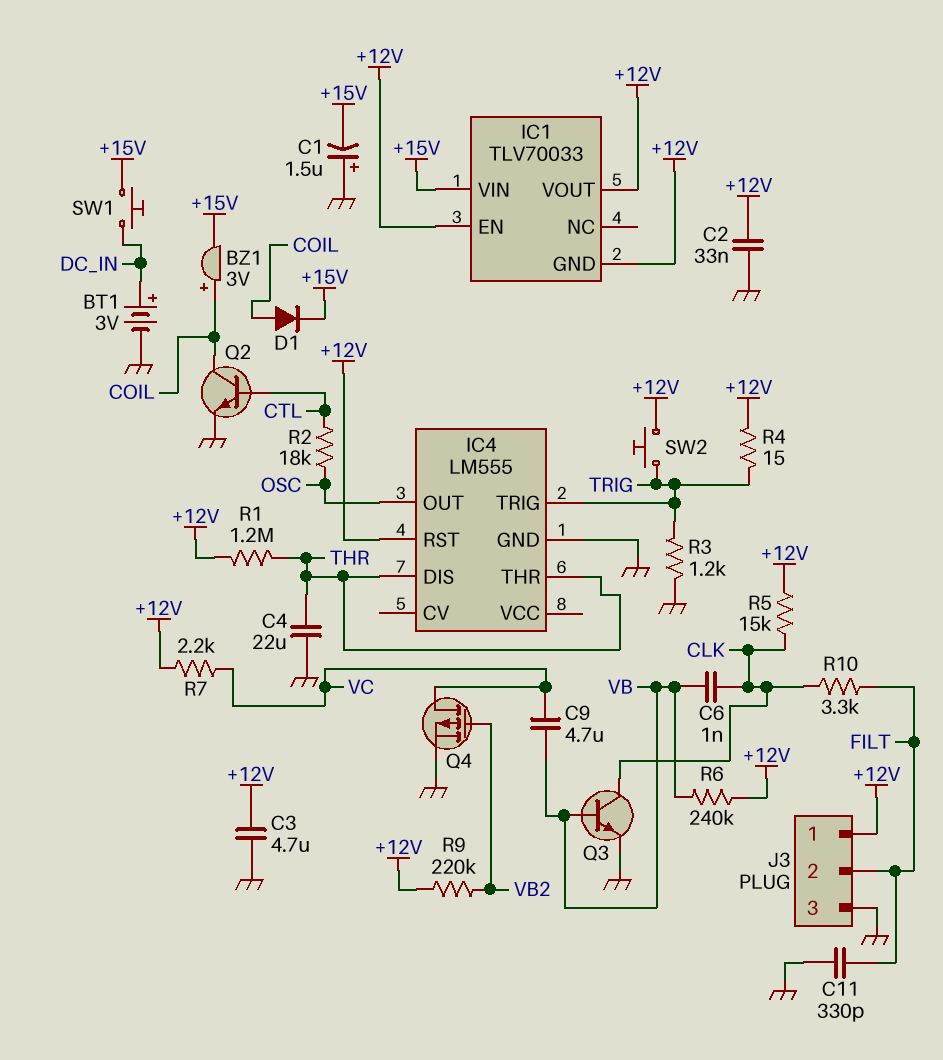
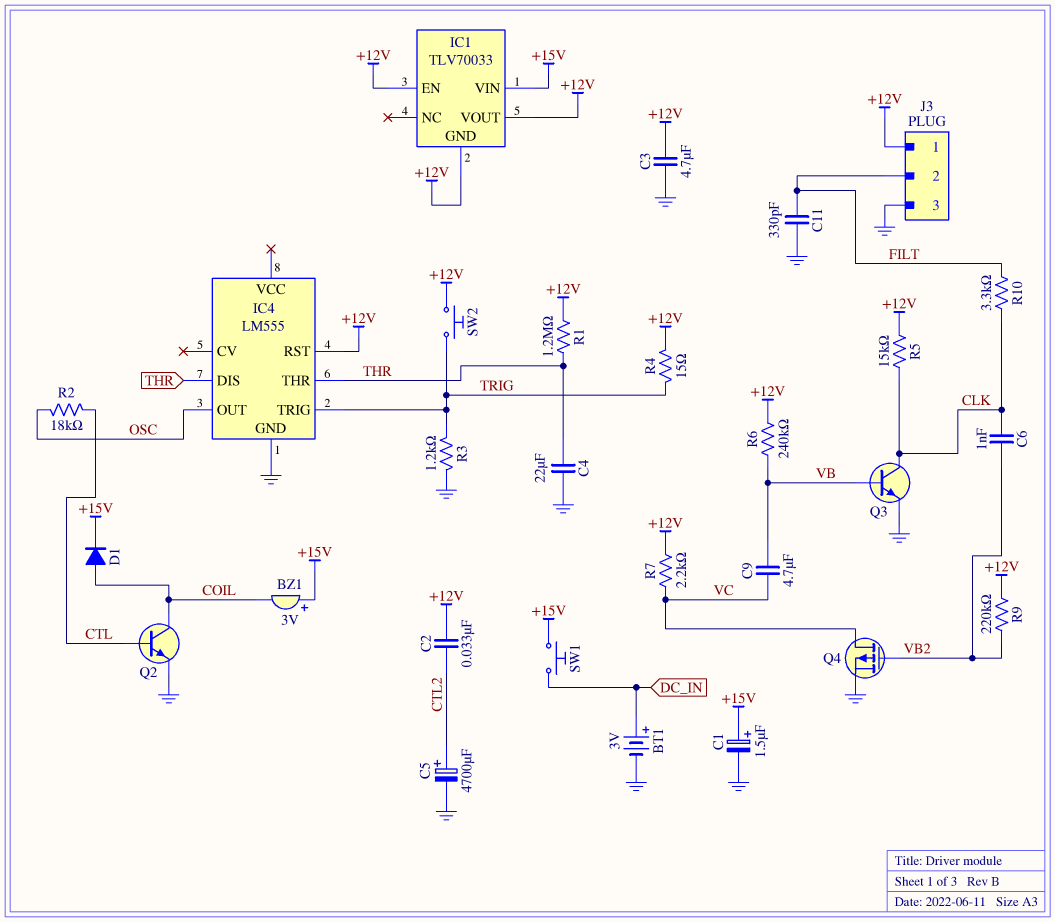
BZ1: buzzer 3V (plus COIL, minus +15V) -> buzzer 3V (plus +15V, minus COIL)
C1: 1.5uF (plus GND, minus +15V) -> 1.5uF (plus +15V, minus GND)
C2: 33nF (+12V, GND) -> 33nF (+12V, CTL2)
C5: none -> 4700uF (plus CTL2, minus GND)
C6: 1nF (CLK, VB) -> 1nF (CLK, VB2)

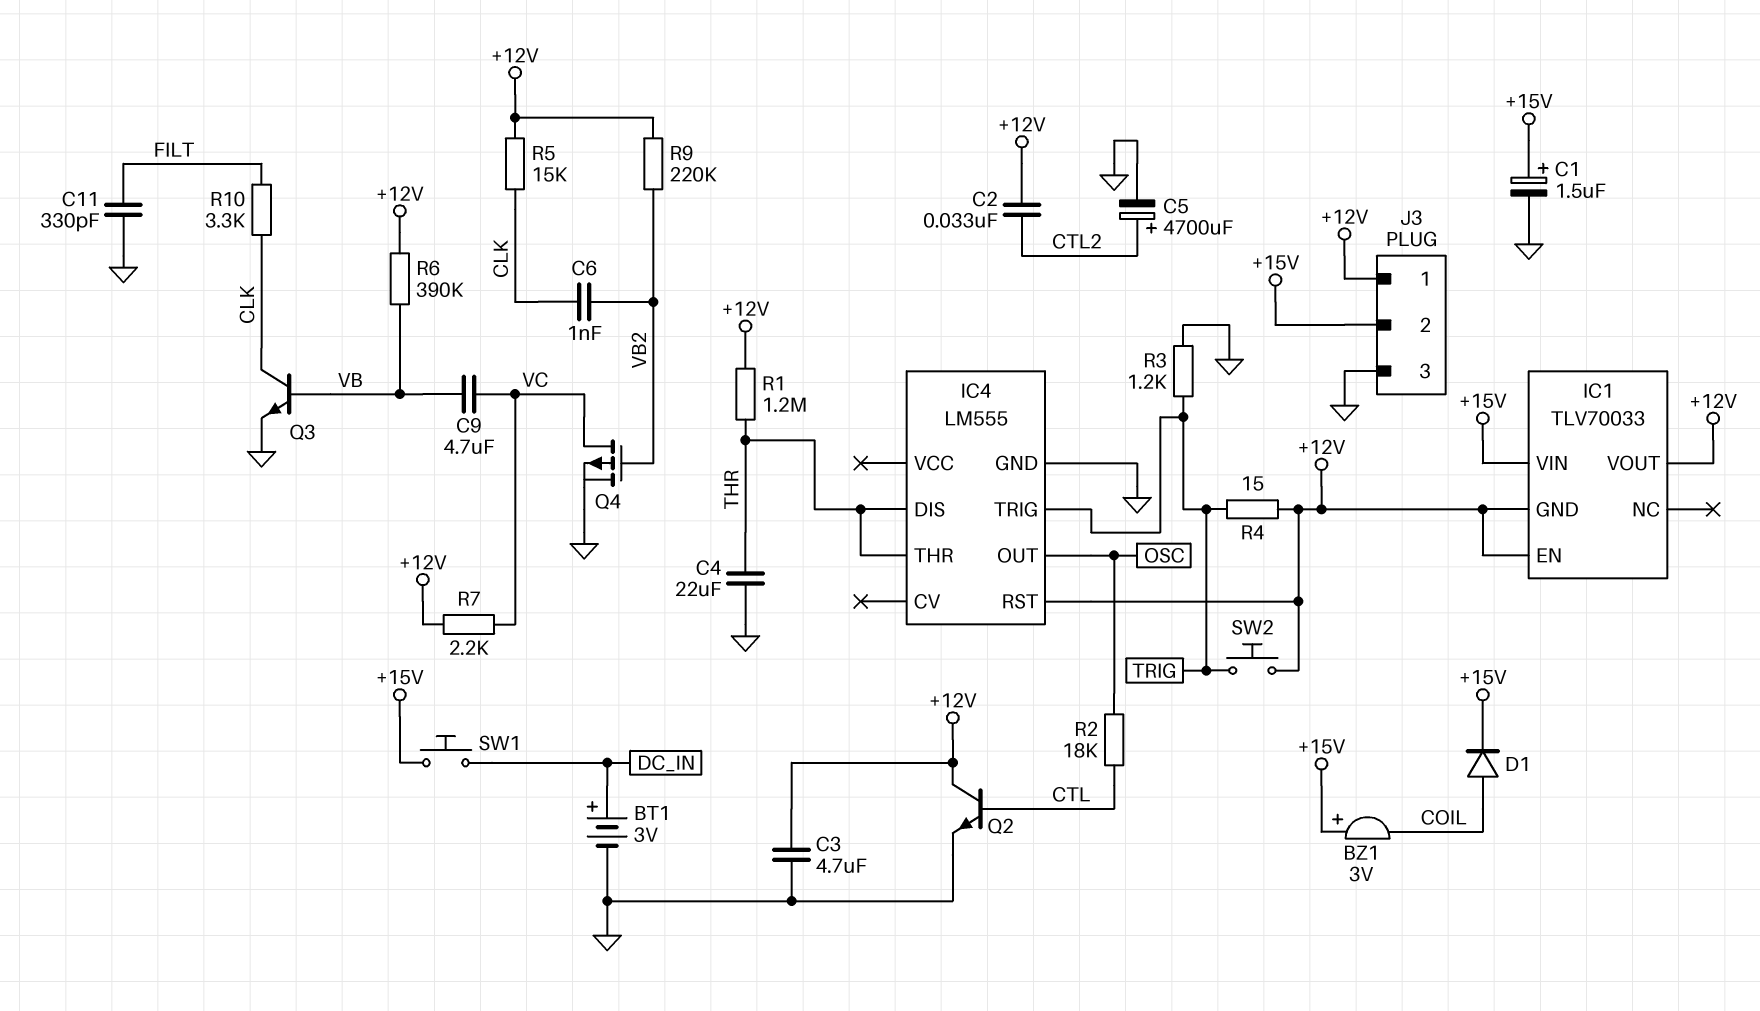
J3 pin 2: FILT -> +15V
Q2: NPN (B CTL, C COIL, E GND) -> NPN (B CTL, C +12V, E GND)
R6: 240k (+12V, VB) -> 390k (+12V, VB)

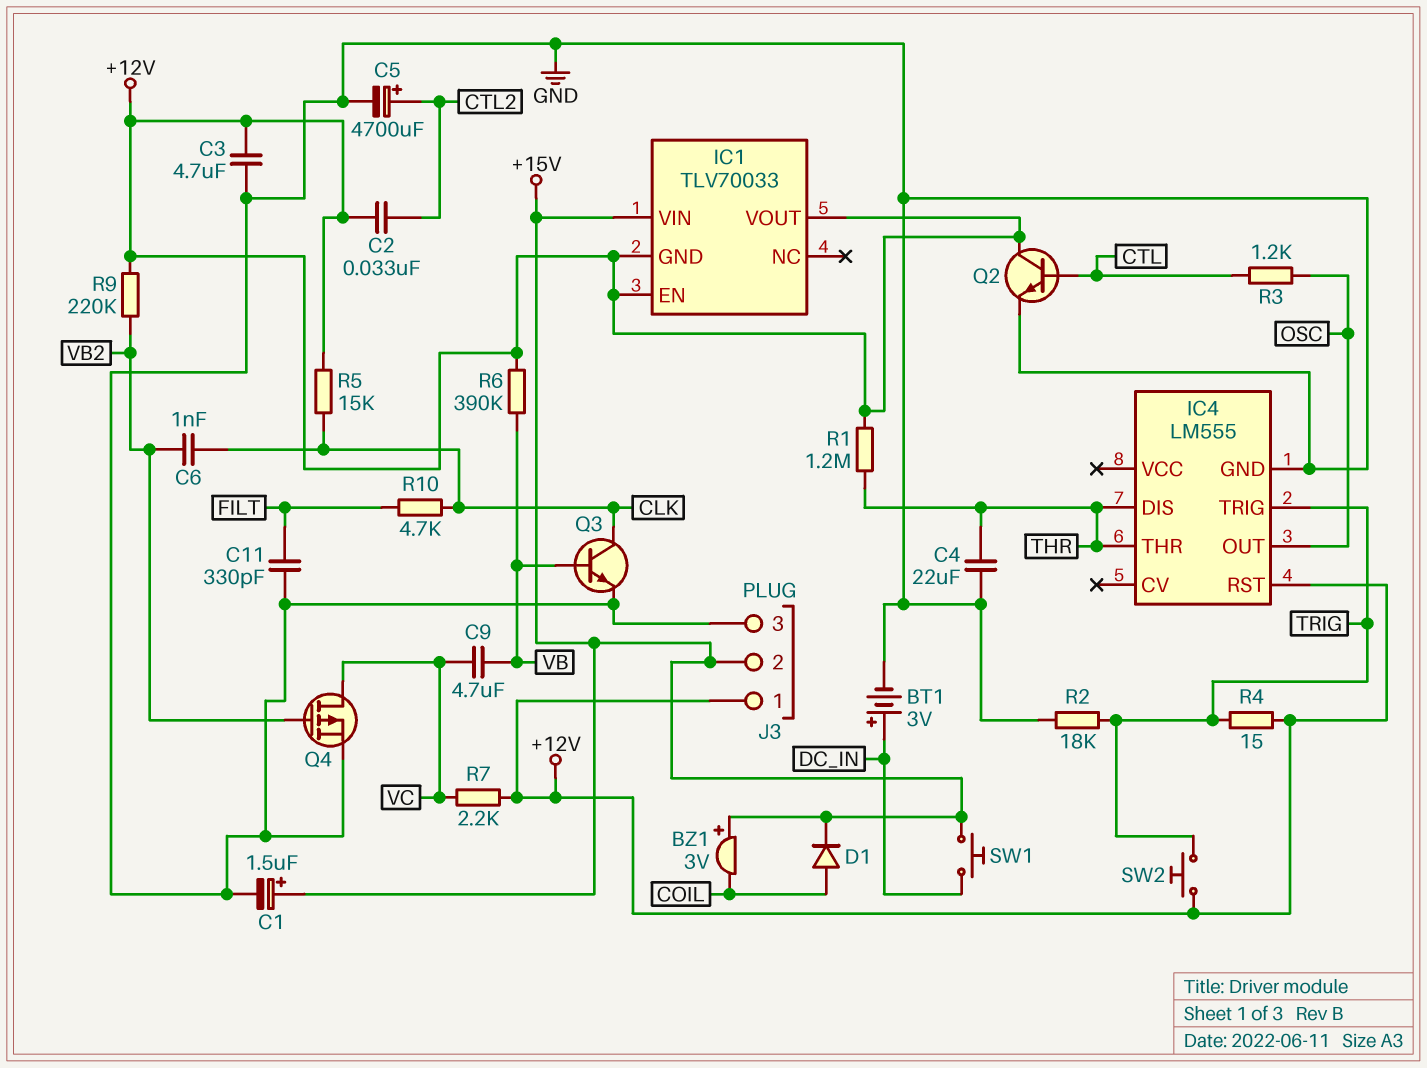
R2: 18k (CTL, OSC) -> 18k (GND, TRIG)
R3: 1.2k (GND, TRIG) -> 1.2k (CTL, OSC)
R10: 3.3k (CLK, FILT) -> 4.7k (CLK, FILT)

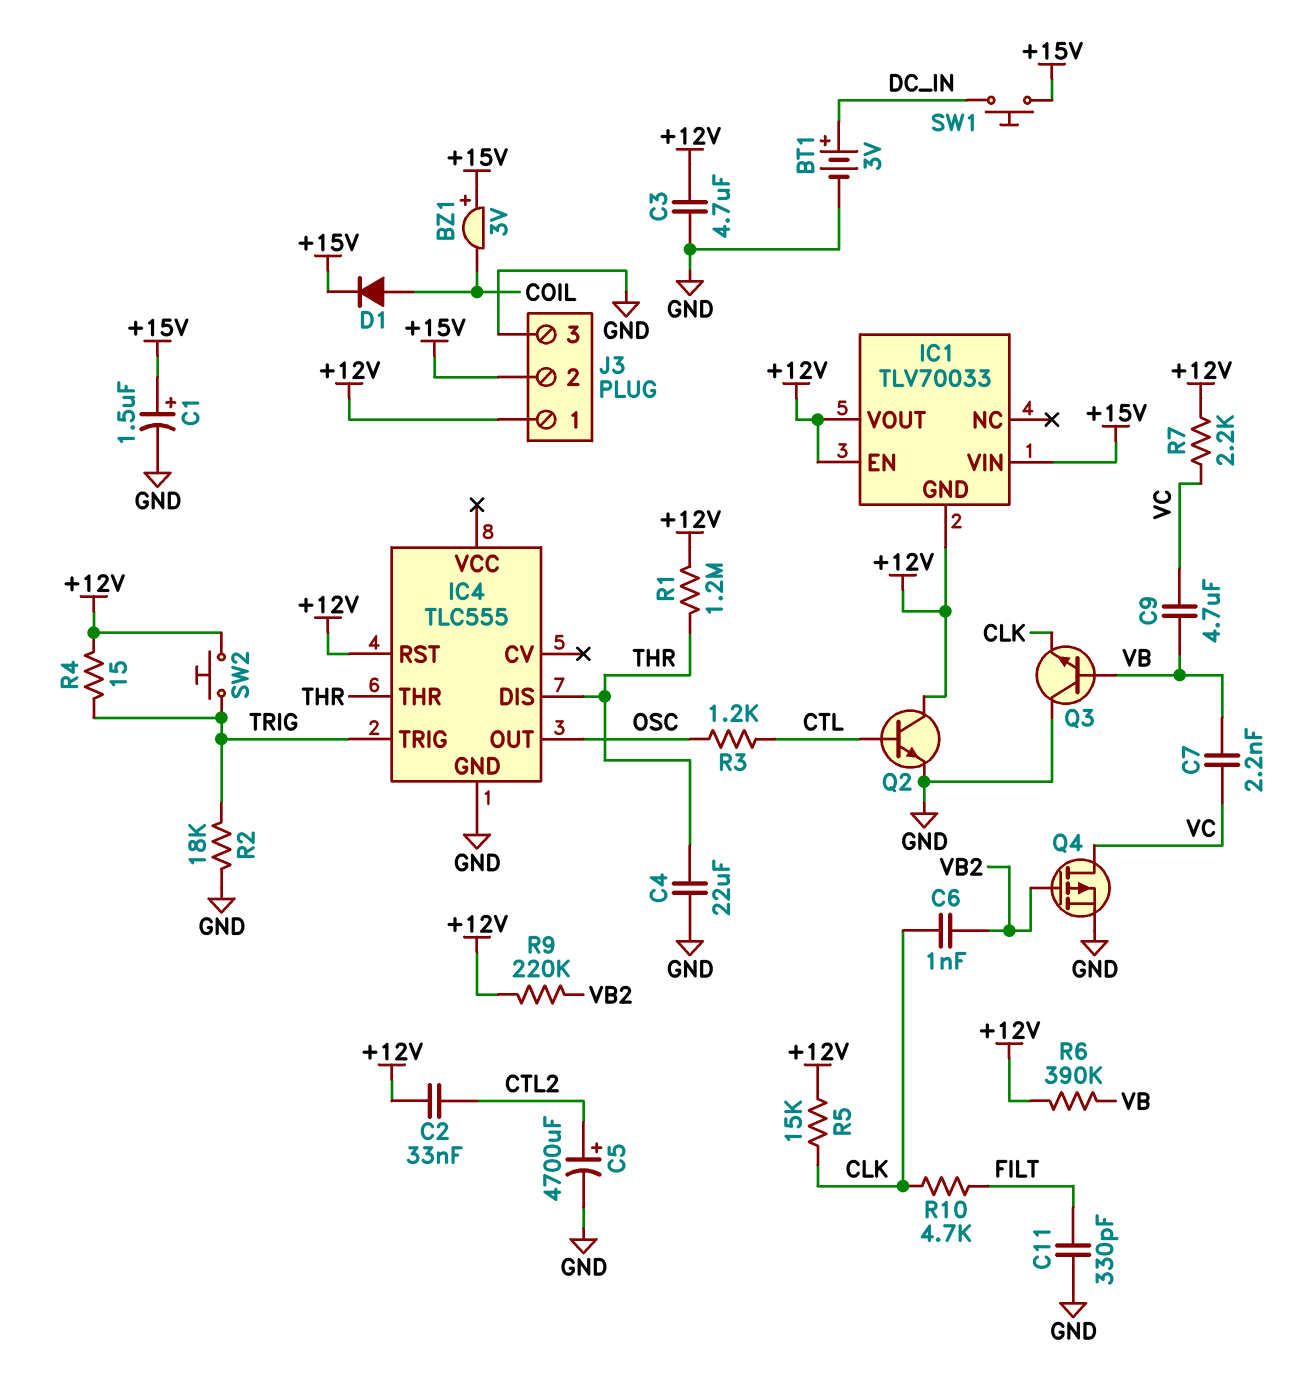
C7: none -> 2.2nF (VB, VC)
IC4: LM555 -> TLC555
Q3: NPN (B VB, C CLK, E GND) -> NPN (B VB, C GND, E CLK)

